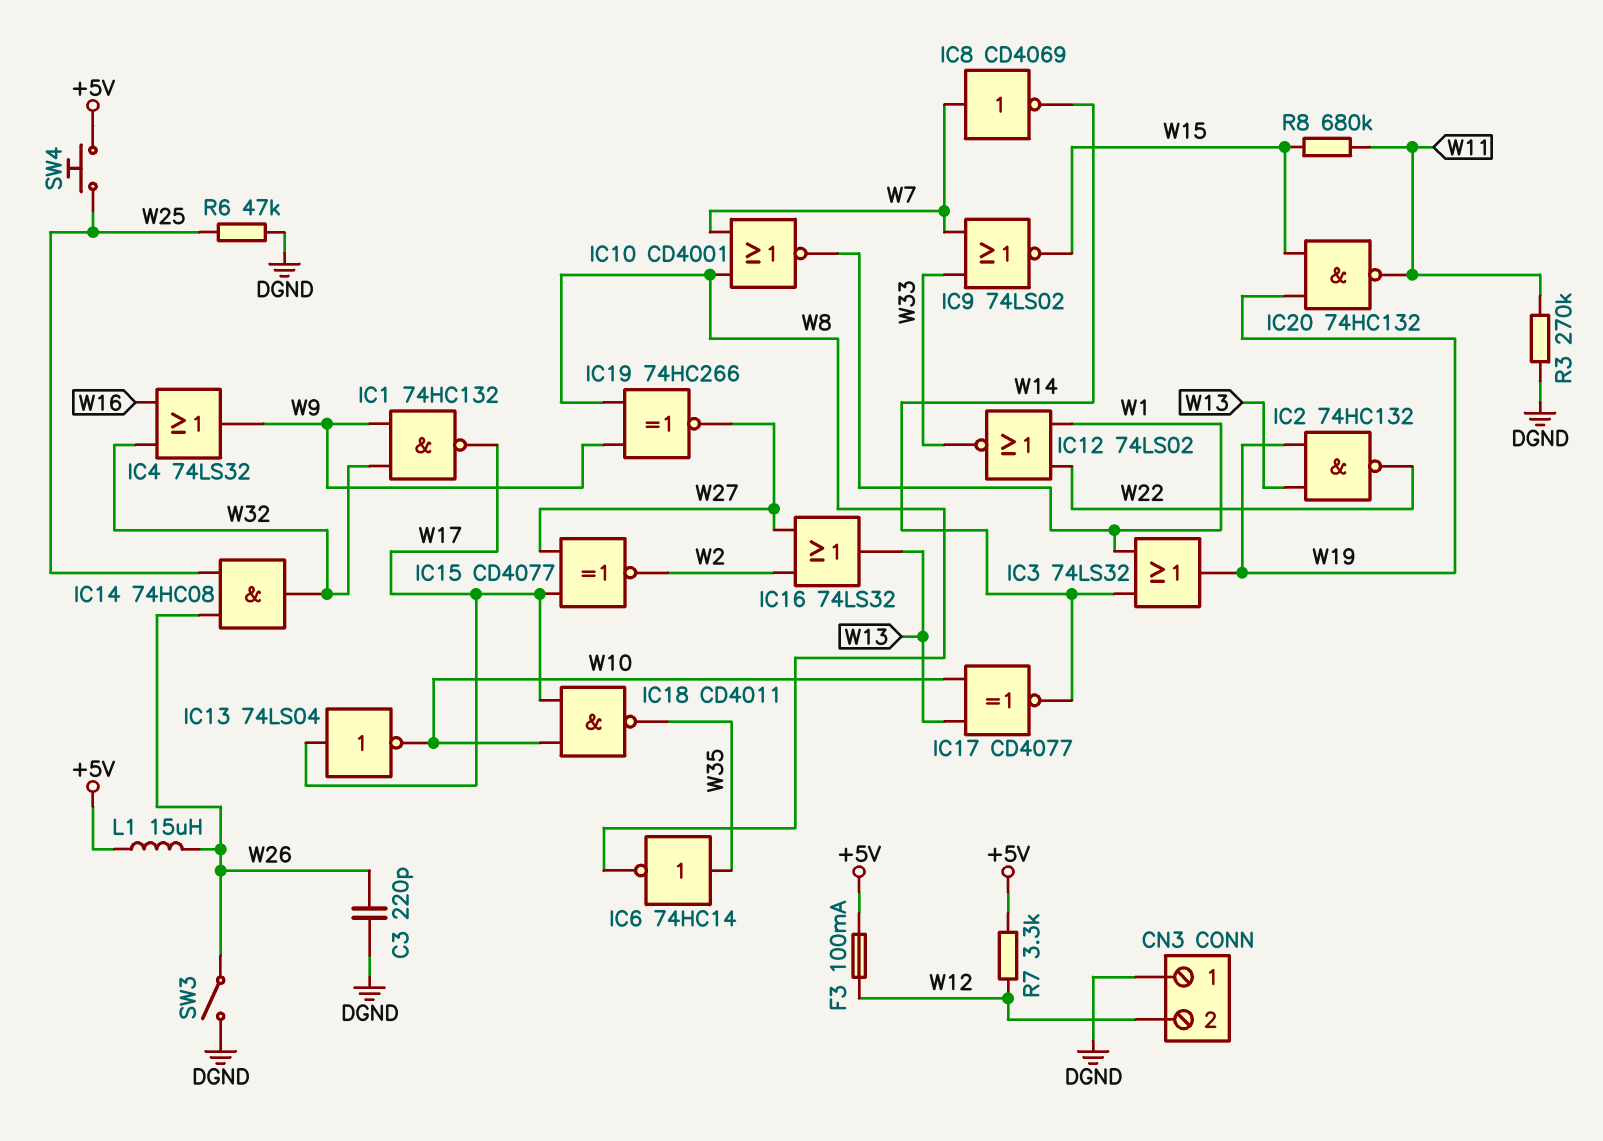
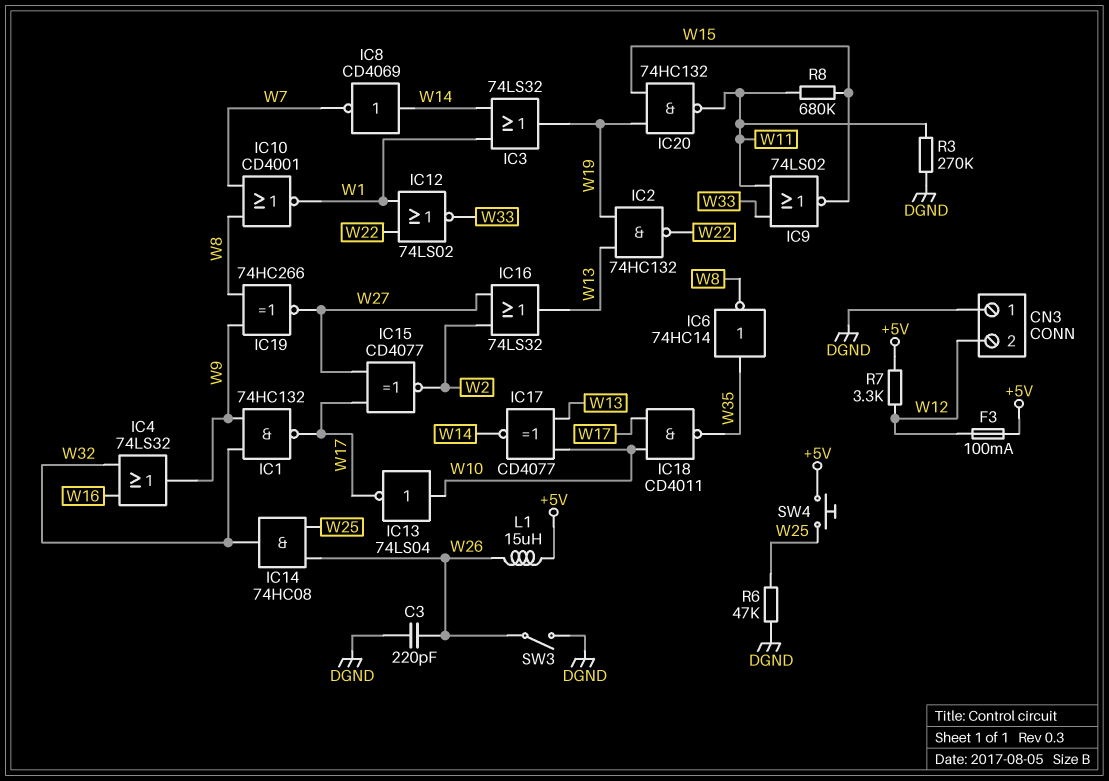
IC8: NOT CD4069 (in W7, out W14) -> NOT CD4069 (in W14, out W7)
IC9: NOR 74LS02 (in W7, in W33, out W15) -> NOR 74LS02 (in W11, in W33, out W15)
IC13: NOT 74LS04 (in W17, out W10) -> NOT 74LS04 (in W10, out W17)

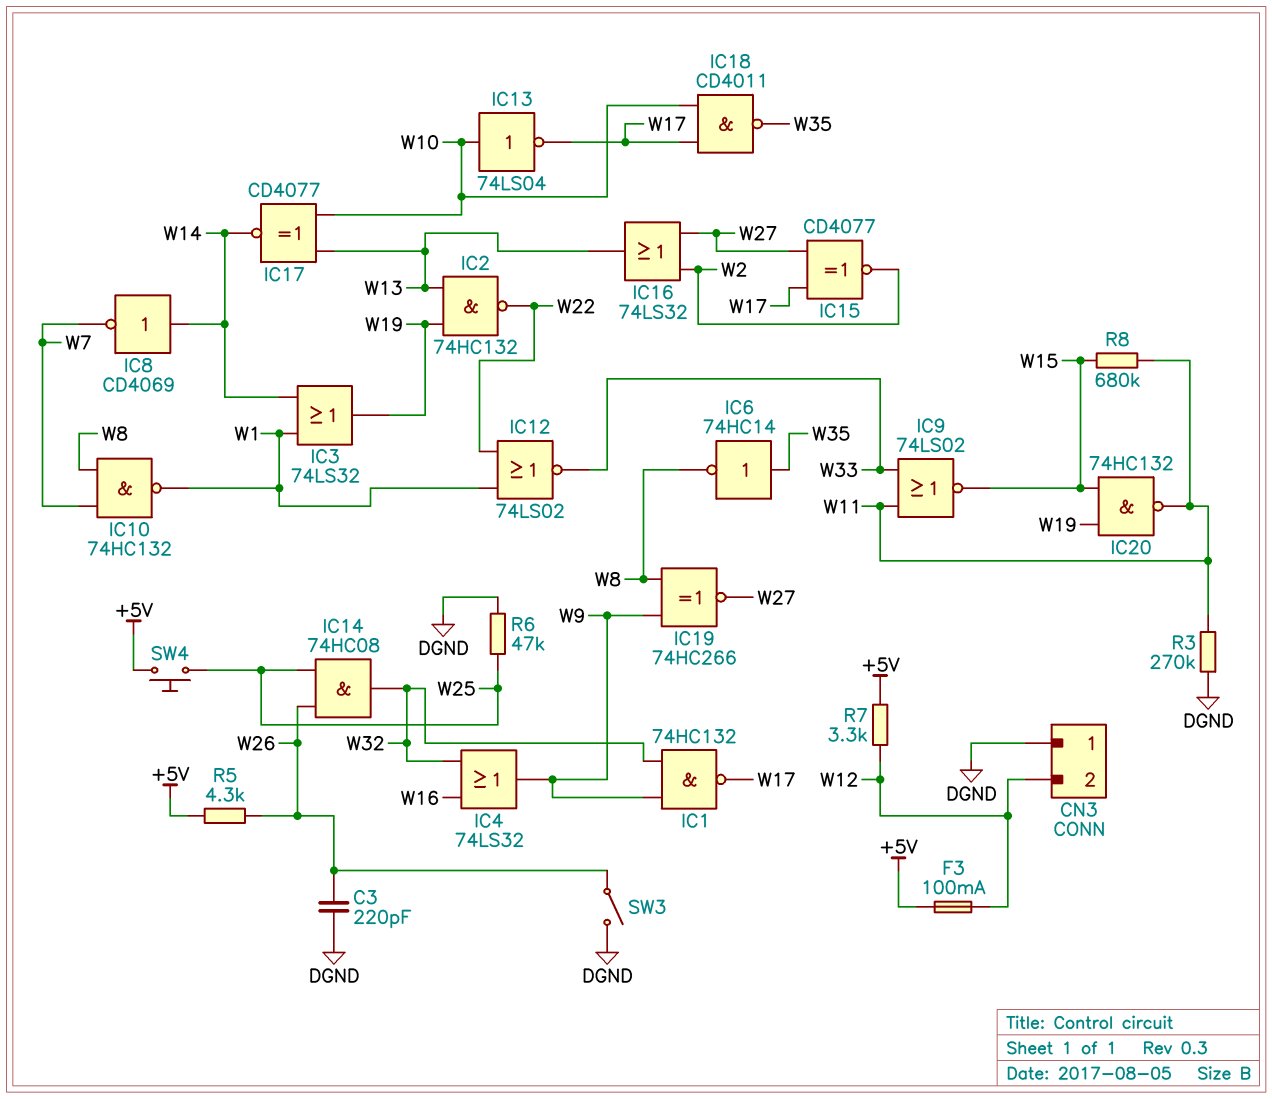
IC10: NOR CD4001 (in W7, in W8, out W1) -> NAND 74HC132 (in W7, in W8, out W1)
L1: 15uH (+5V, W26) -> none
R5: none -> 4.3k (+5V, W26)

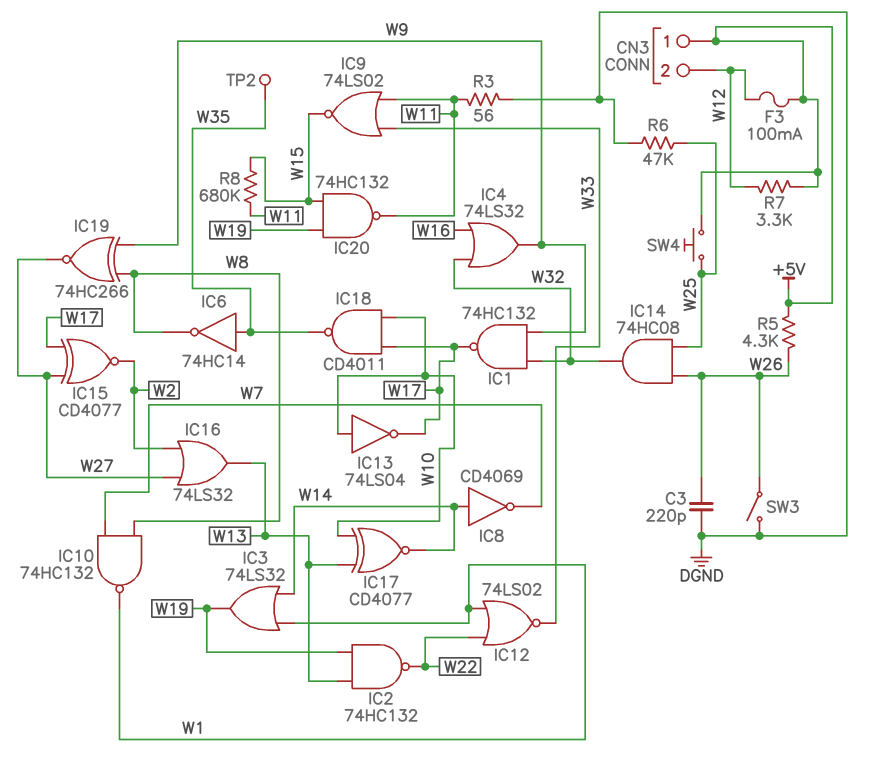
CN3 pin 1: DGND -> +5V
R3: 270k (DGND, W11) -> 56 (DGND, W11)
TP2: none -> test point (W35)

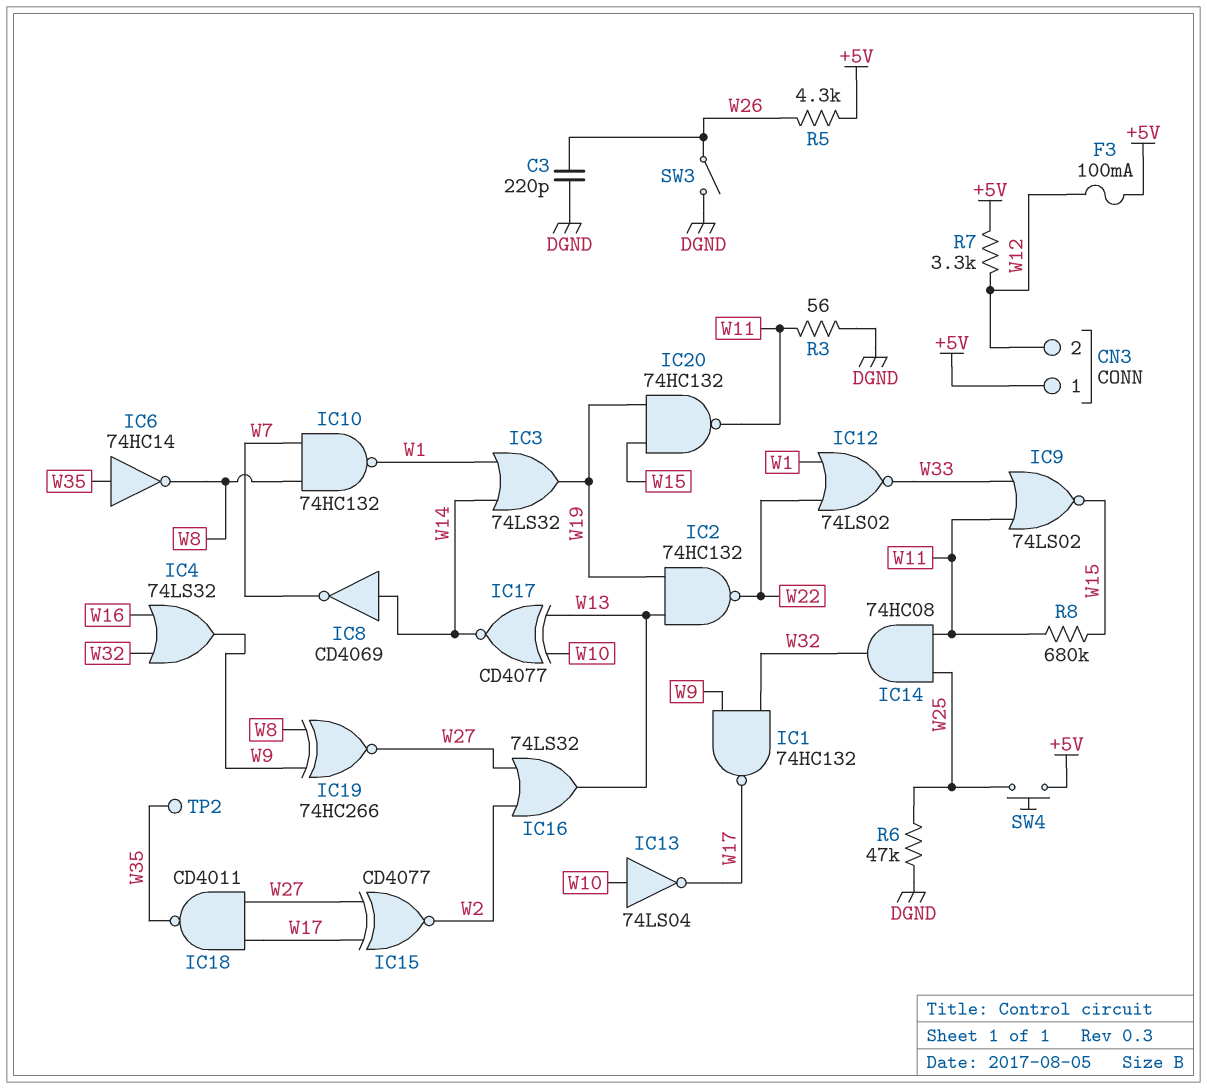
IC14: AND 74HC08 (in W25, in W26, out W32) -> AND 74HC08 (in W11, in W25, out W32)
IC18: NAND CD4011 (in W10, in W17, out W35) -> NAND CD4011 (in W17, in W27, out W35)

